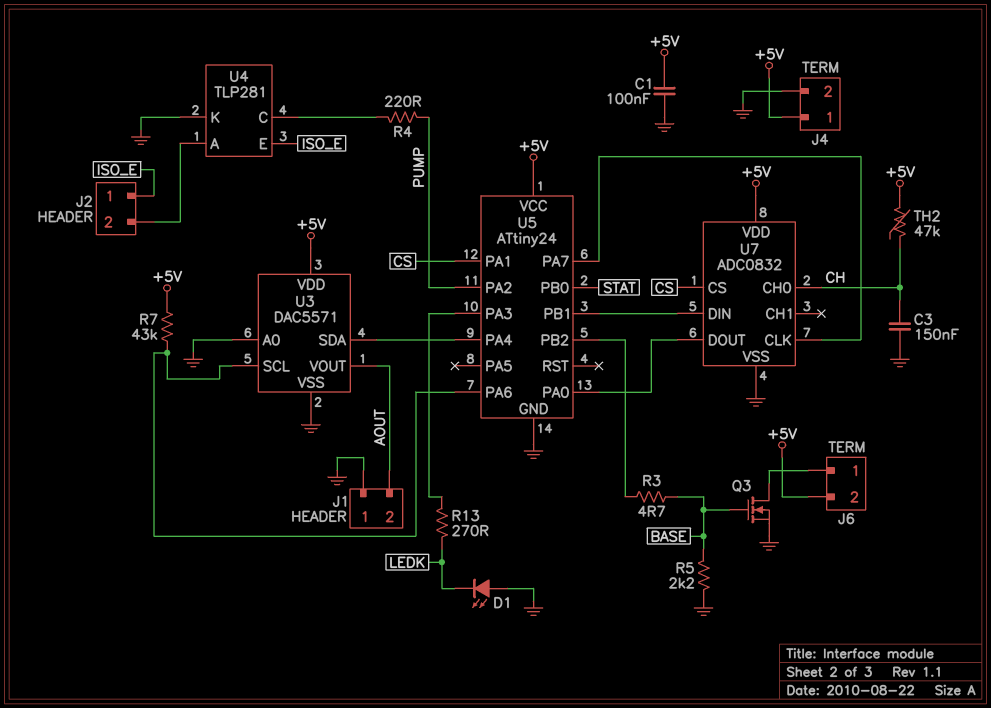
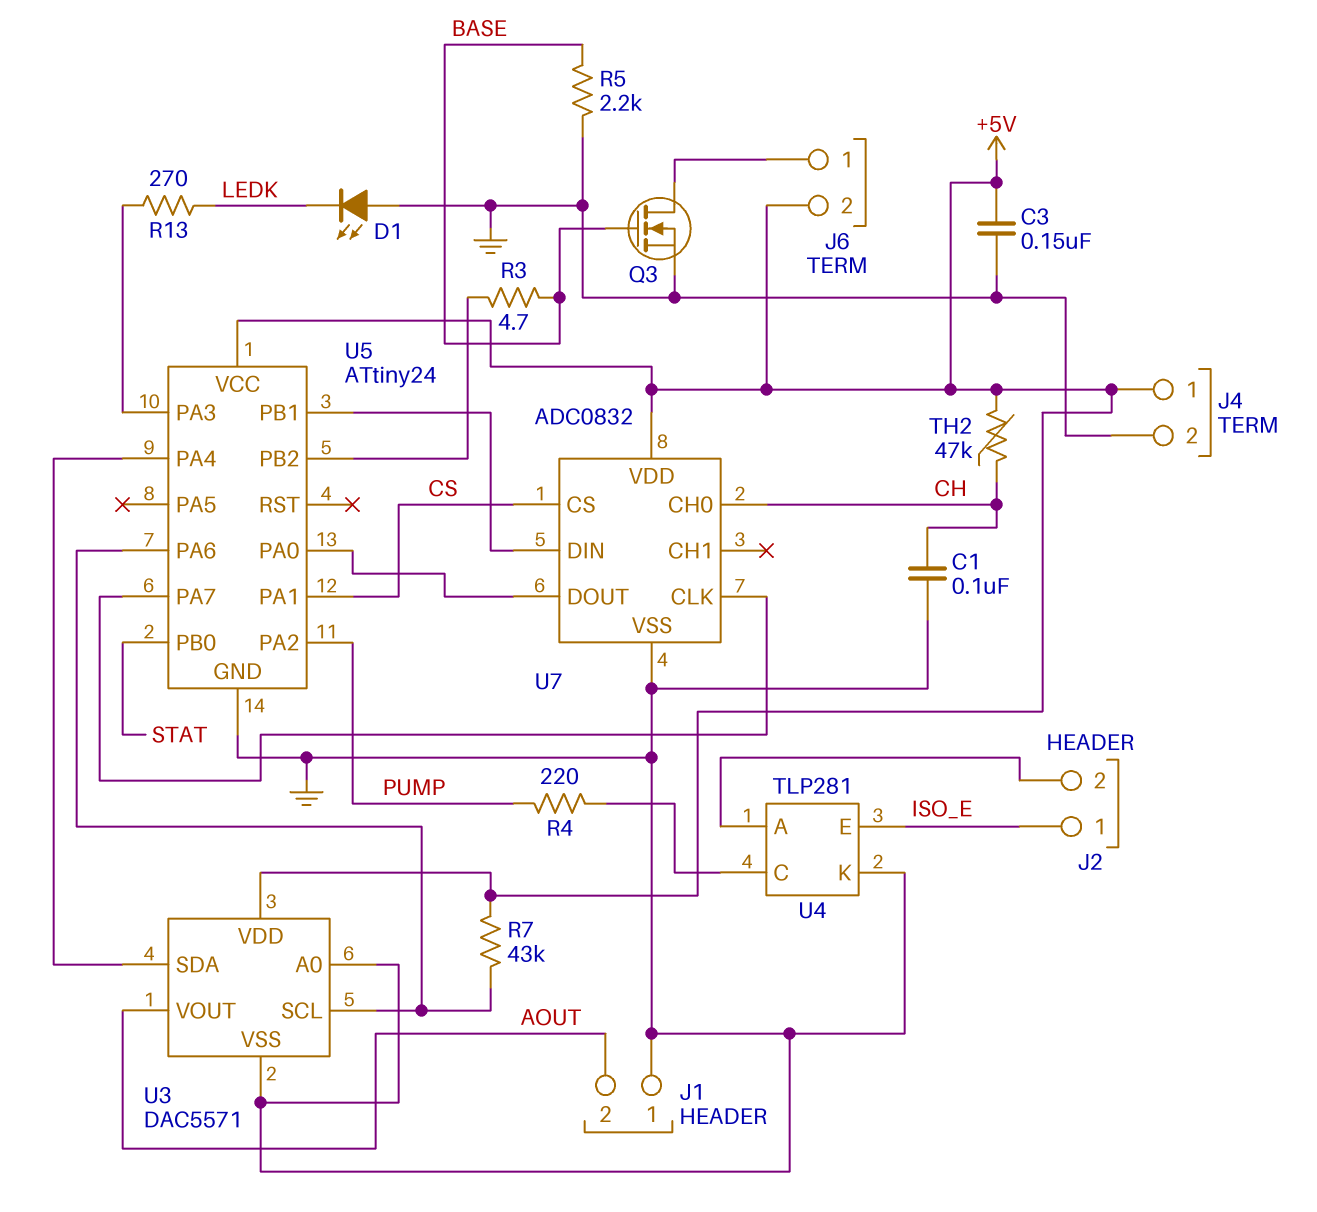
C1: 100nF (+5V, GND) -> 100nF (CH, GND)
C3: 150nF (CH, GND) -> 150nF (+5V, GND)

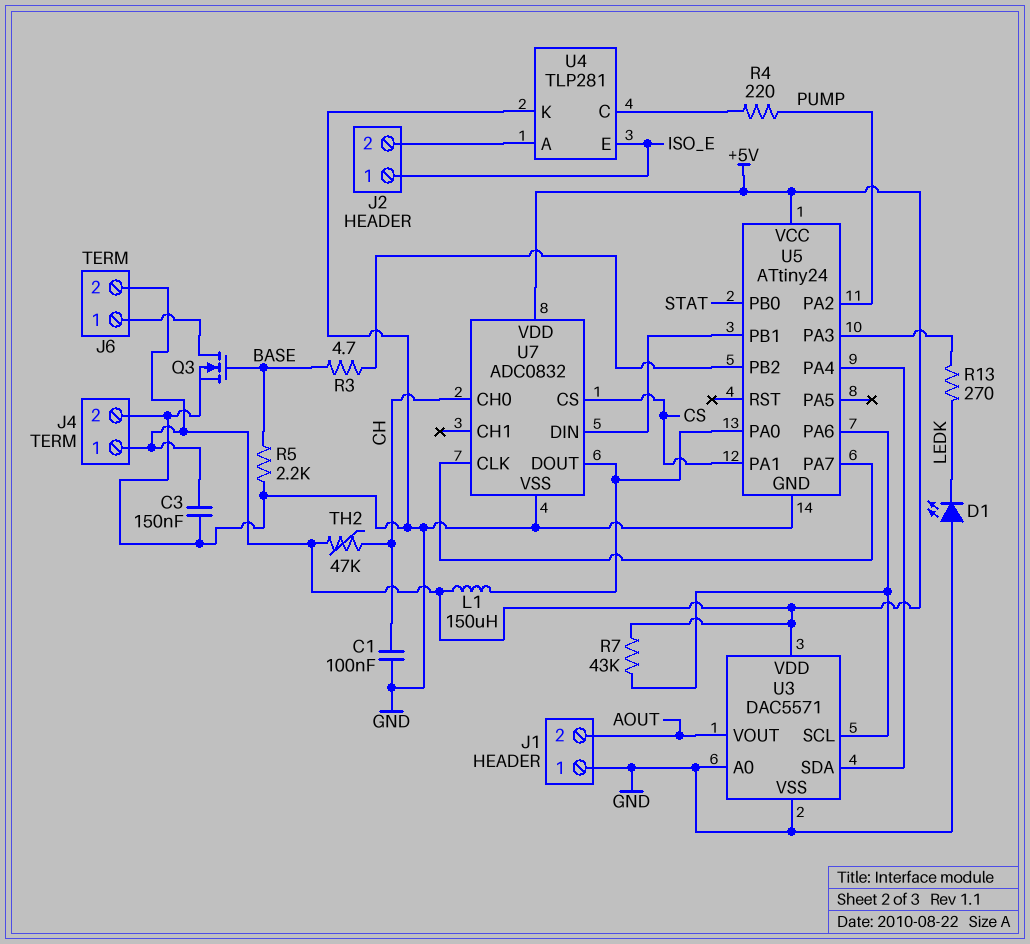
L1: none -> 150uH (+5V, U5/PA0)

